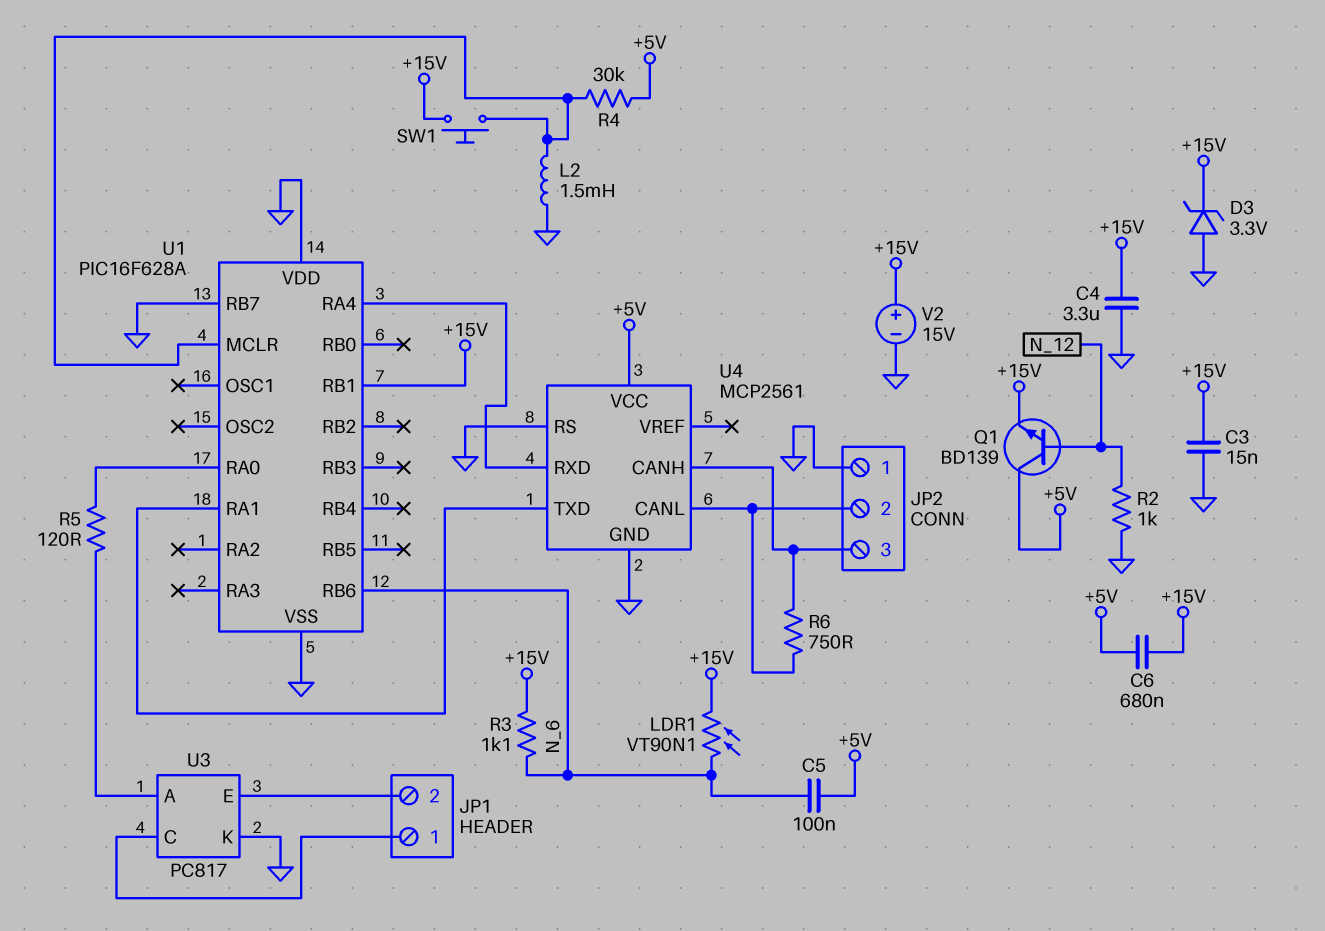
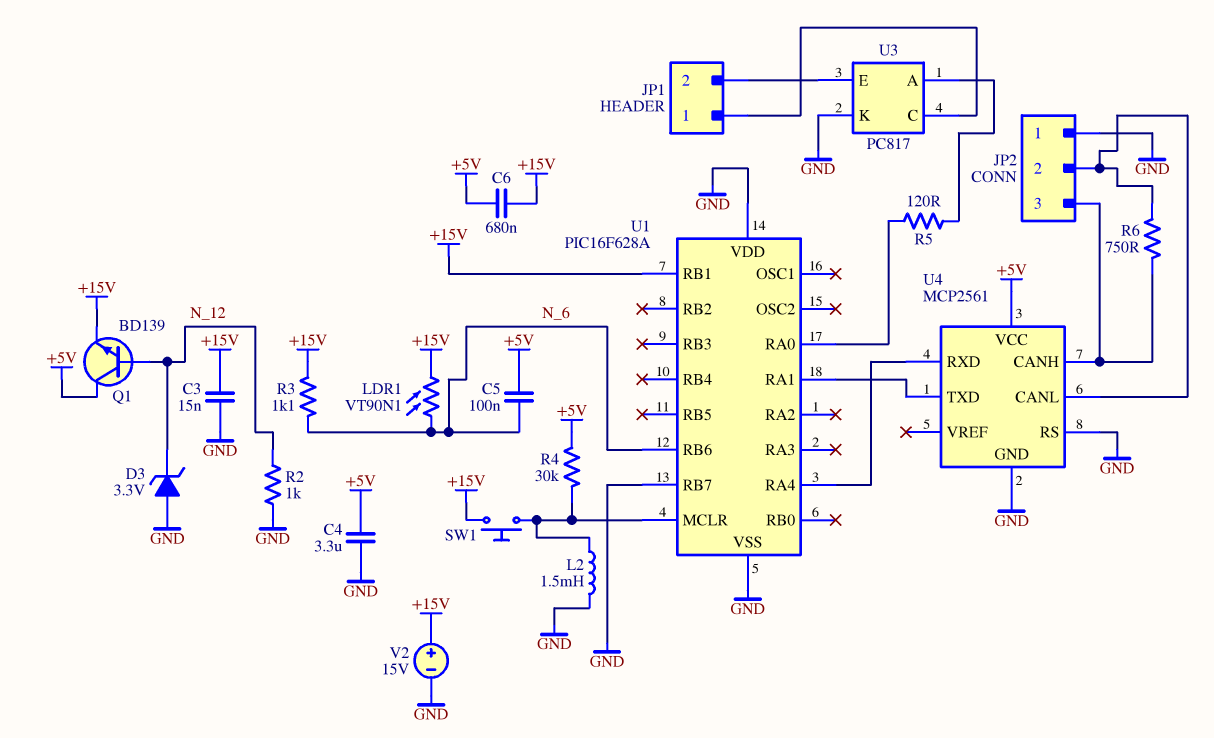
C4: 3.3uF (+15V, GND) -> 3.3uF (+5V, GND)
D3: zener 3.3V (A GND, K +15V) -> zener 3.3V (A GND, K N_12)

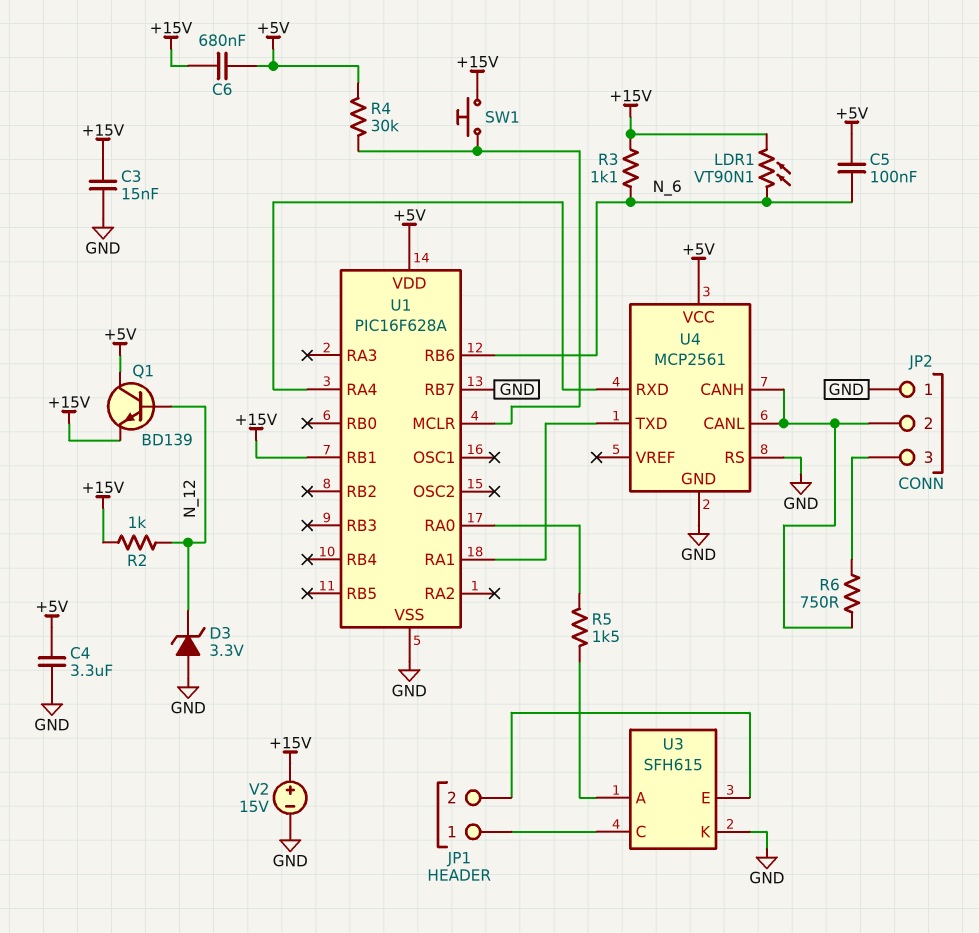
L2: 1.5mH (GND, U1/MCLR) -> none
R2: 1k (GND, N_12) -> 1k (+15V, N_12)
R5: 120 (U1/RA0, U3/A) -> 1.5k (U1/RA0, U3/A)
U1 pin VDD: GND -> +5V
U3: PC817 -> SFH615
U4 pin CANH: JP2/3 -> JP2/2

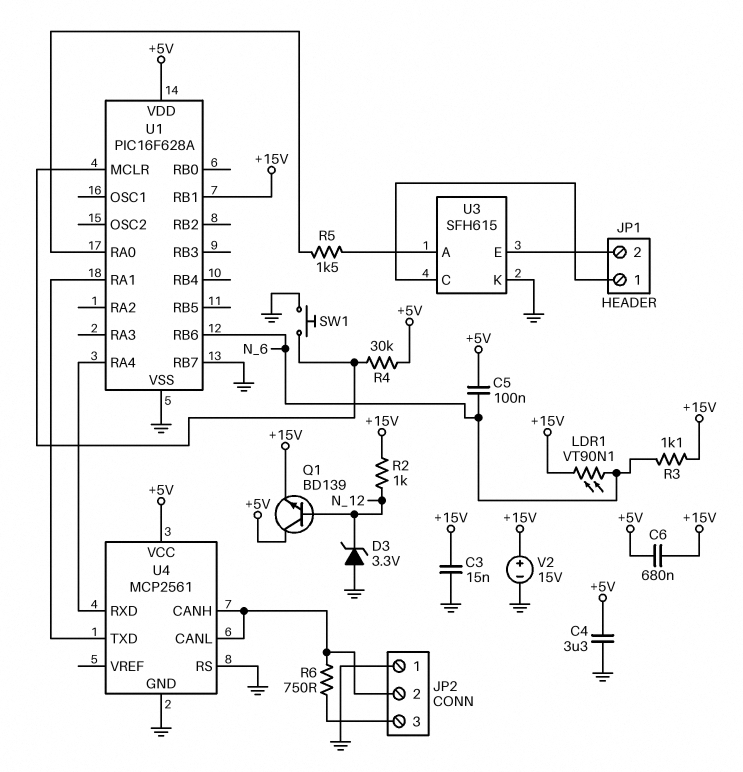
SW1: button (+15V, U1/MCLR) -> button (GND, U1/MCLR)

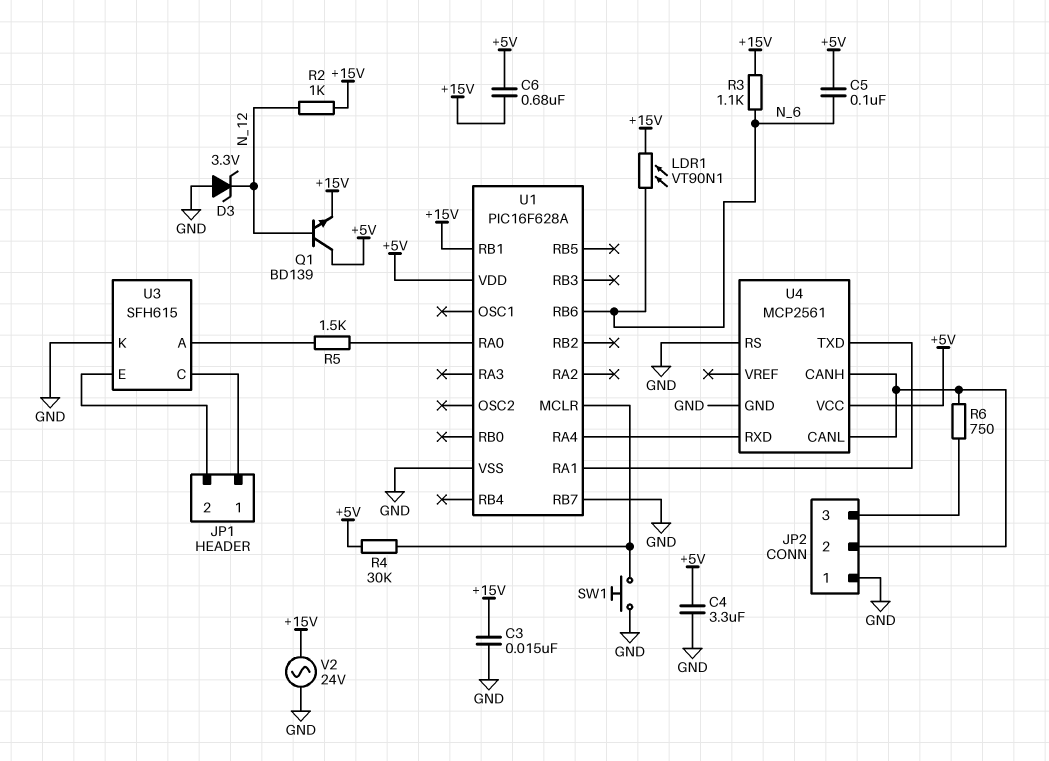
V2: 15V (plus +15V, minus GND) -> AC 24V (+15V, GND)

